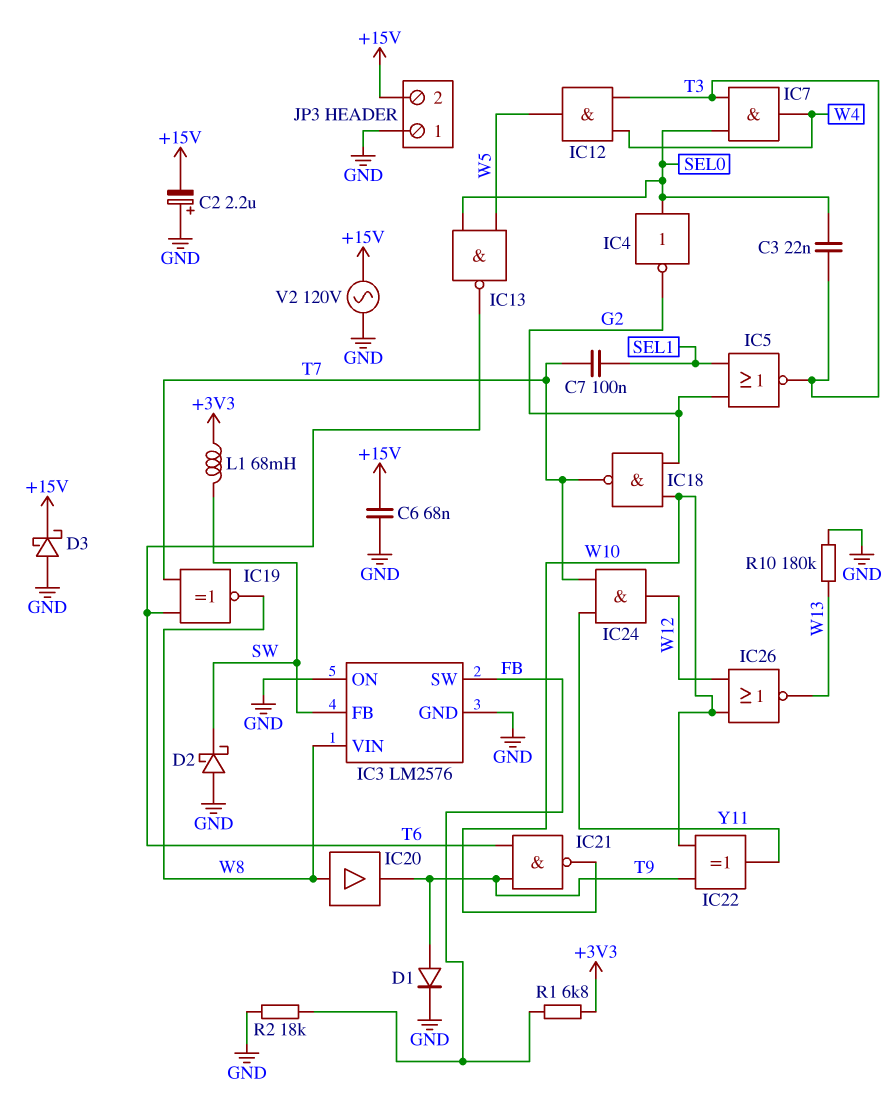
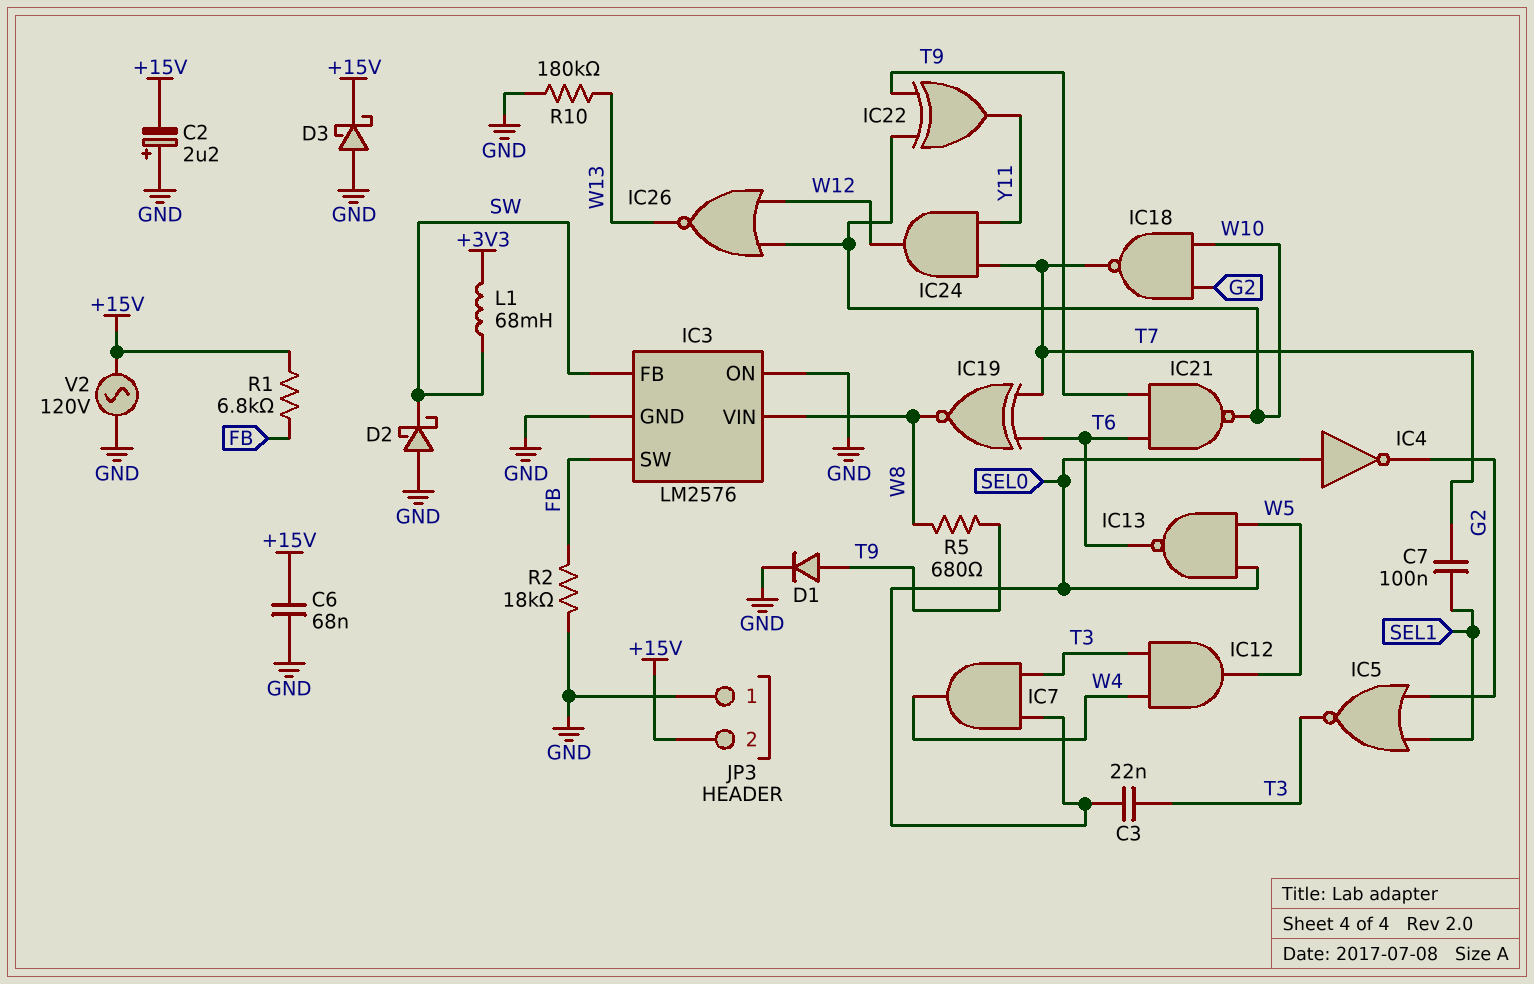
IC20: buffer (in W8, out T9) -> none
R1: 6.8k (+3V3, FB) -> 6.8k (+15V, FB)
R5: none -> 680 (T9, W8)

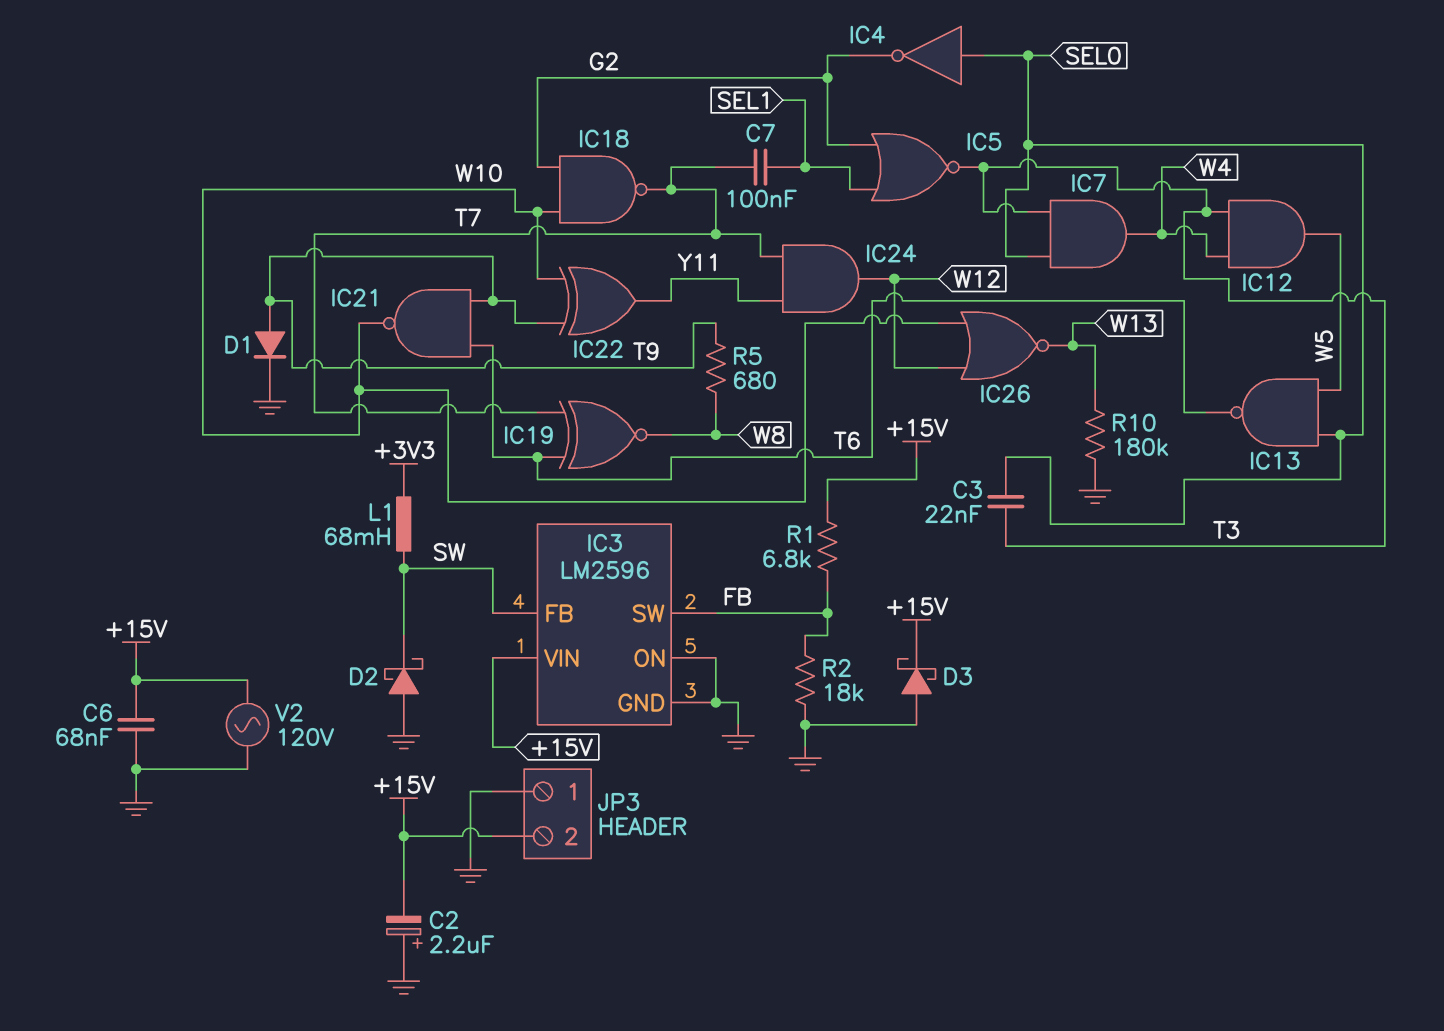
IC3: LM2576 -> LM2596
IC3 pin VIN: W8 -> +15V

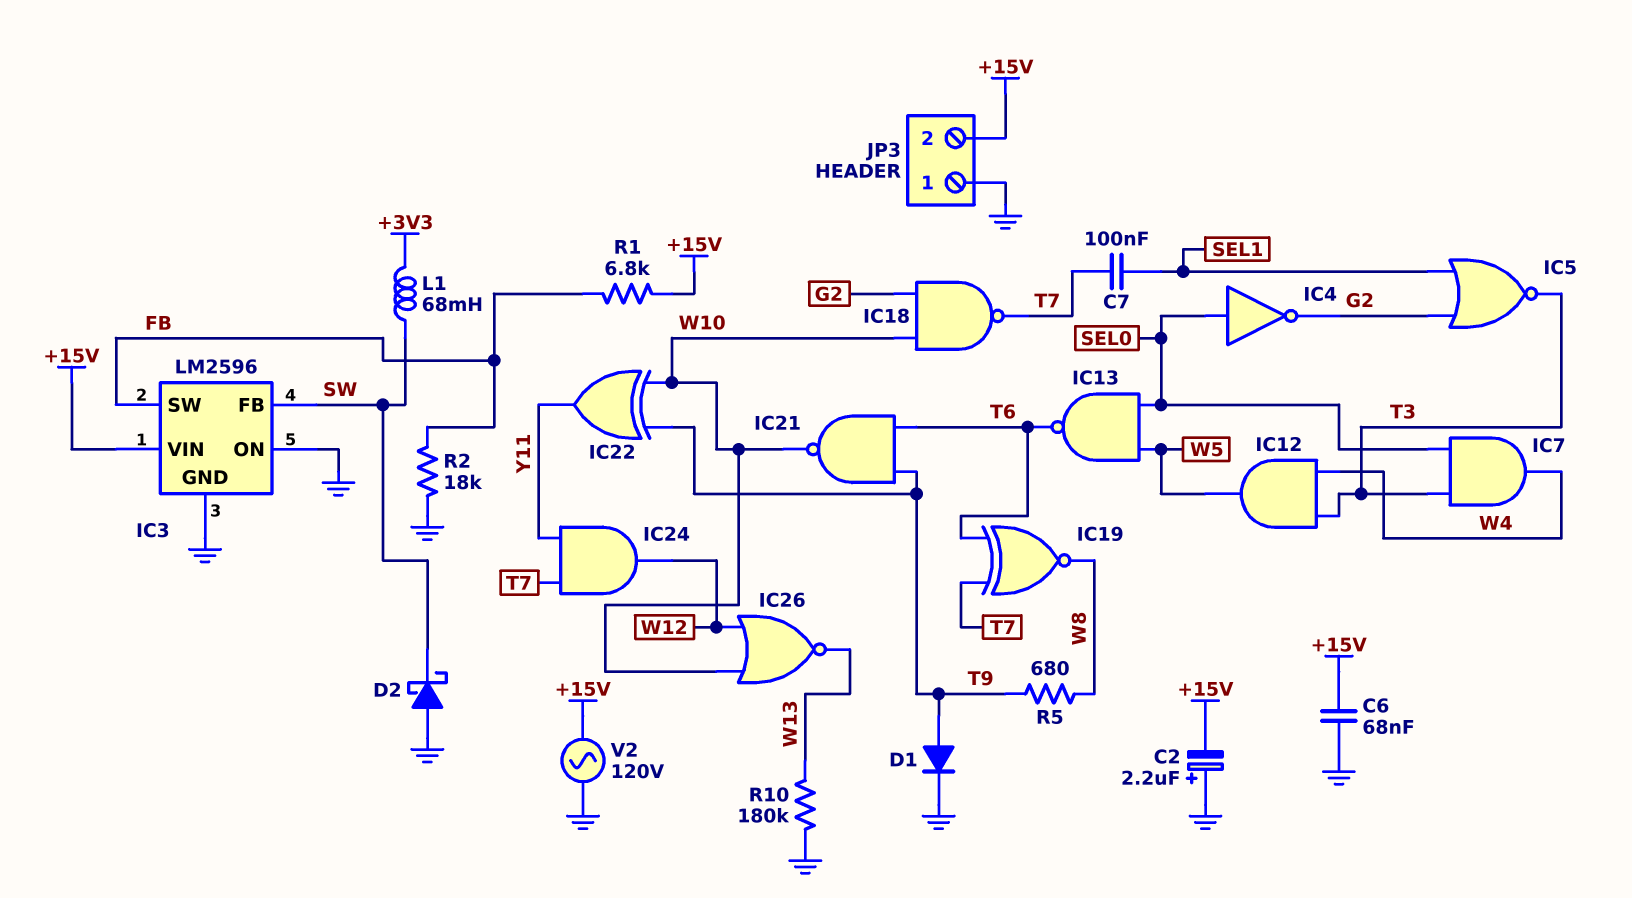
C3: 22nF (SEL0, T3) -> none
D3: schottky (A GND, K +15V) -> none

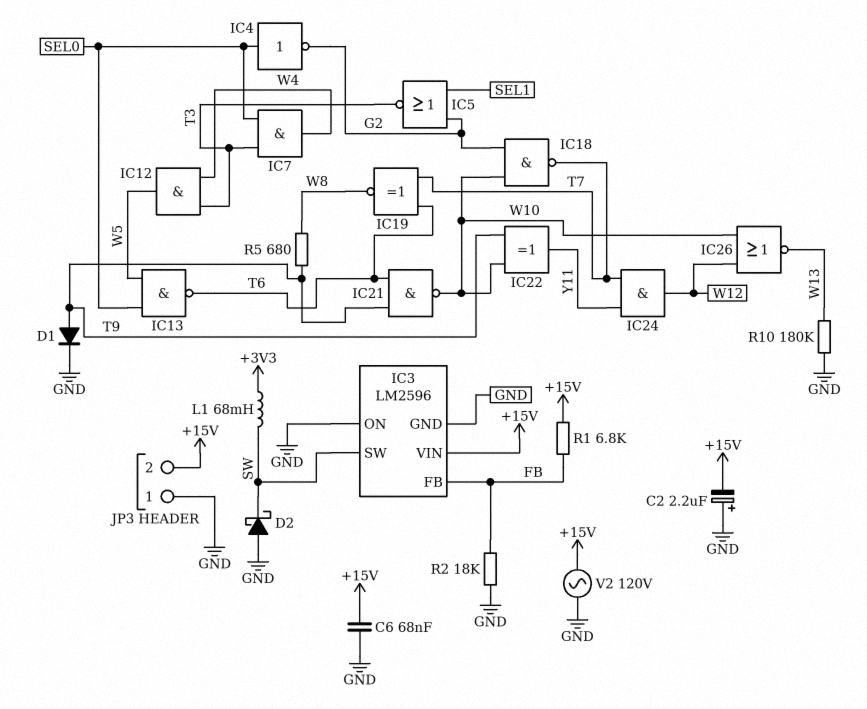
C7: 100nF (SEL1, T7) -> none
IC3 pin FB: SW -> FB
IC3 pin SW: FB -> SW

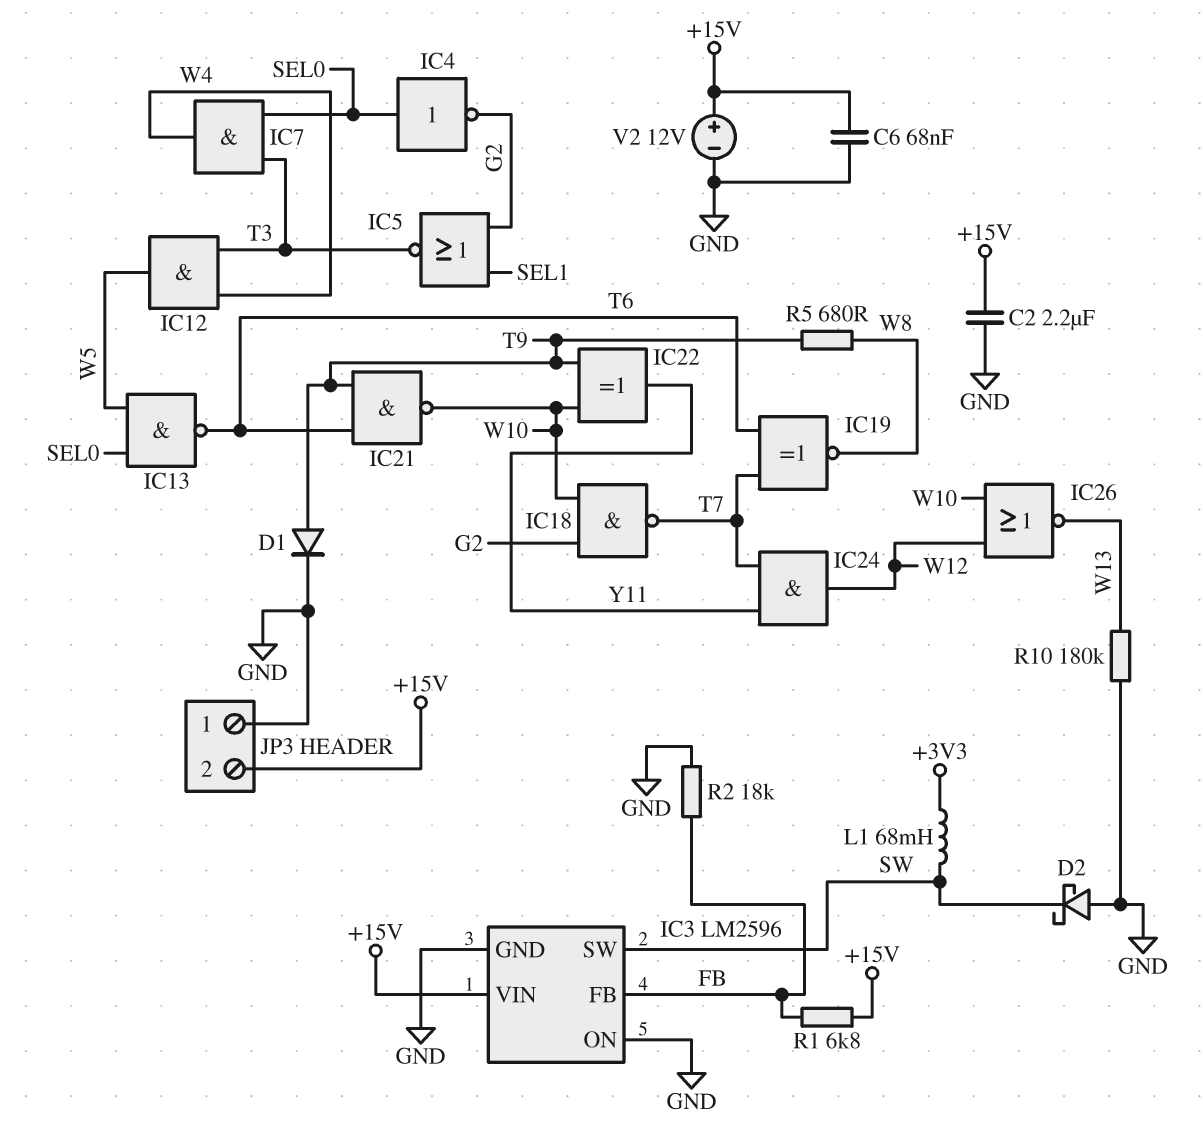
C2: 2.2uF (plus GND, minus +15V) -> 2.2uF (+15V, GND)
V2: AC 120V (+15V, GND) -> 12V (plus +15V, minus GND)

